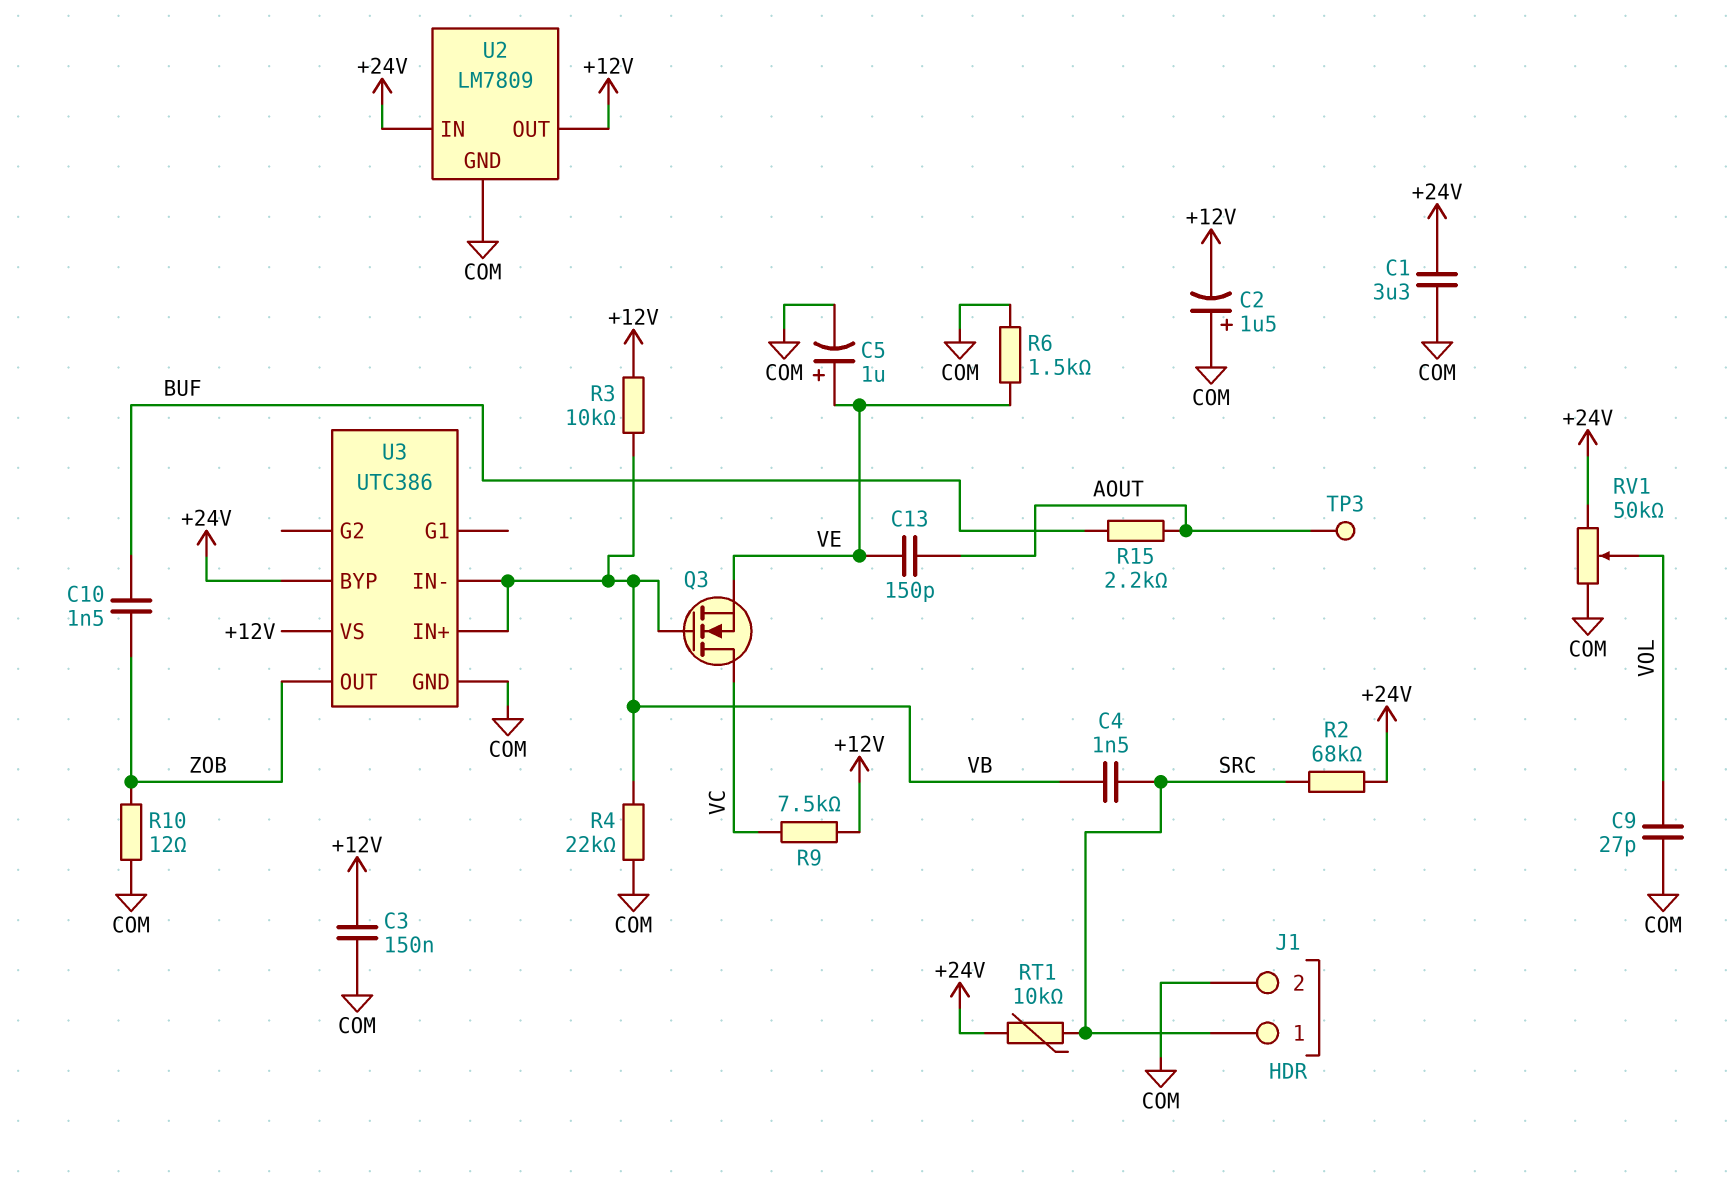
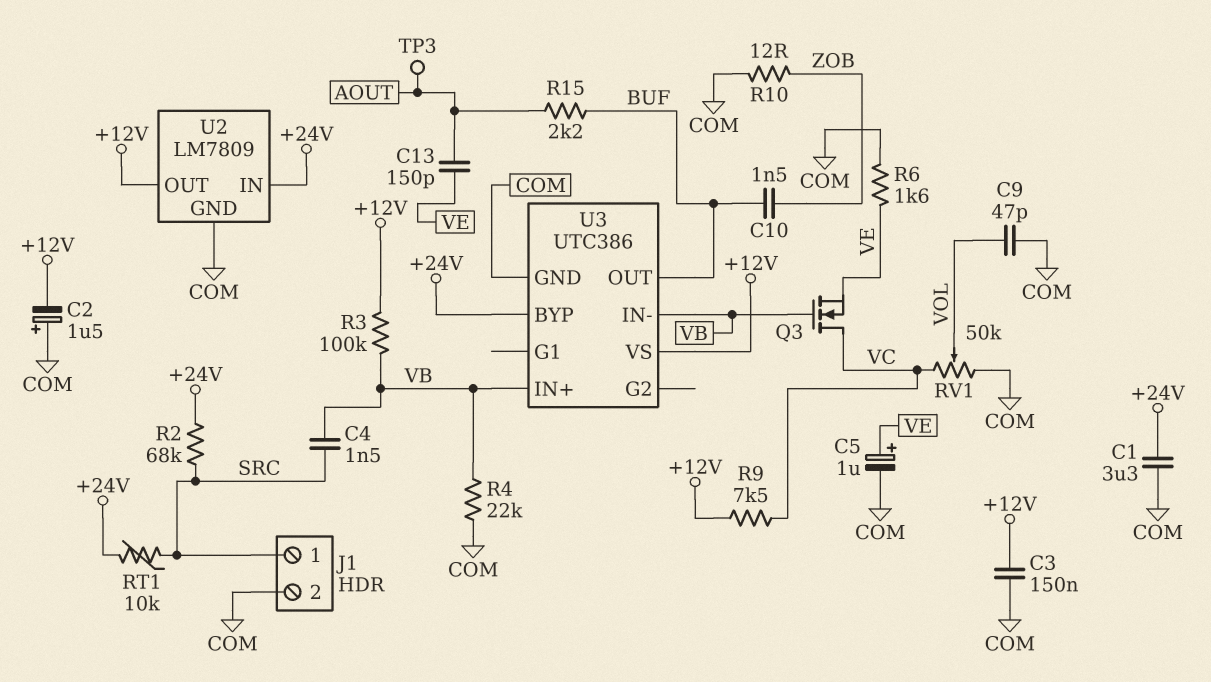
C9: 27pF (COM, VOL) -> 47pF (COM, VOL)
R3: 10k (+12V, VB) -> 100k (+12V, VB)
R6: 1.5k (COM, VE) -> 1.6k (COM, VE)
RV1: 50k (+24V, COM, wiper VOL) -> 50k (COM, VC, wiper VOL)
U3 pin OUT: ZOB -> BUF

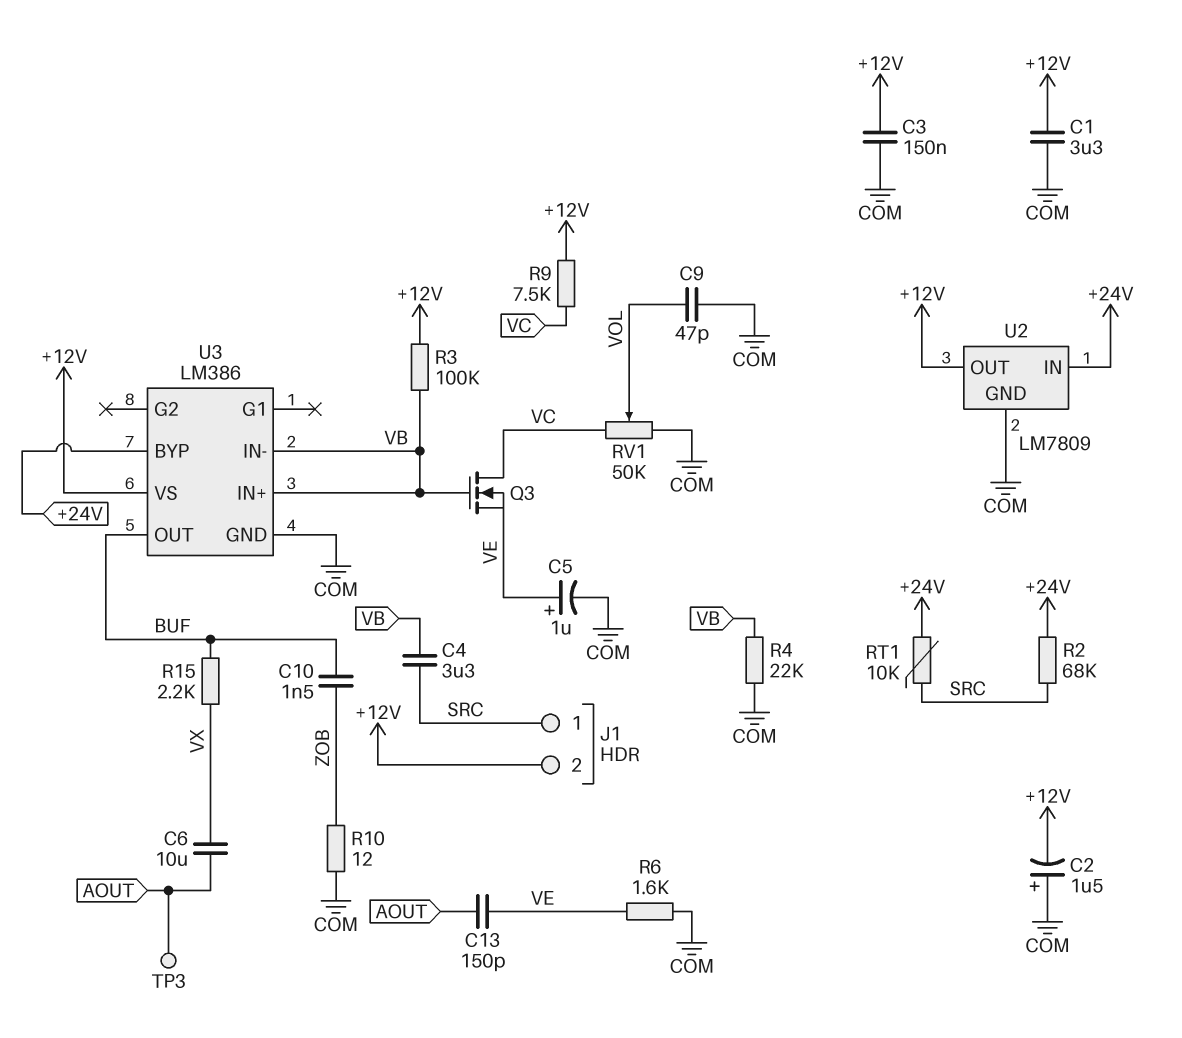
C1: 3.3uF (+24V, COM) -> 3.3uF (+12V, COM)
C4: 1.5nF (SRC, VB) -> 3.3uF (SRC, VB)
C6: none -> 10uF (AOUT, VX)
J1 pin 2: COM -> +12V
R15: 2.2k (AOUT, BUF) -> 2.2k (BUF, VX)
U3: UTC386 -> LM386

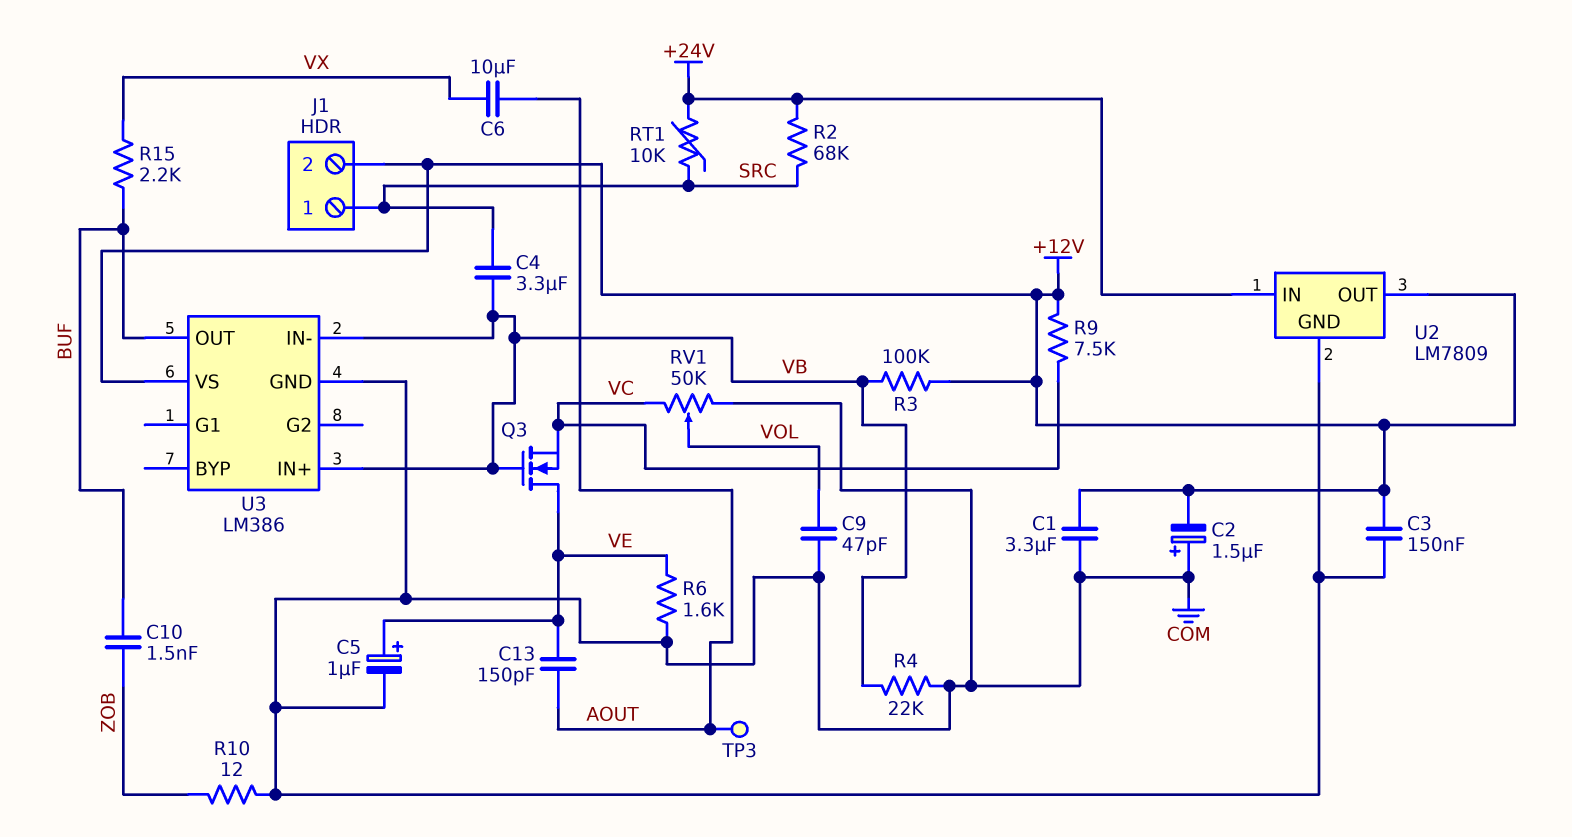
Q3: NMOS (G VB, D VC, S VE) -> NMOS (G VB, D VE, S VC)
U3 pin BYP: +24V -> none

